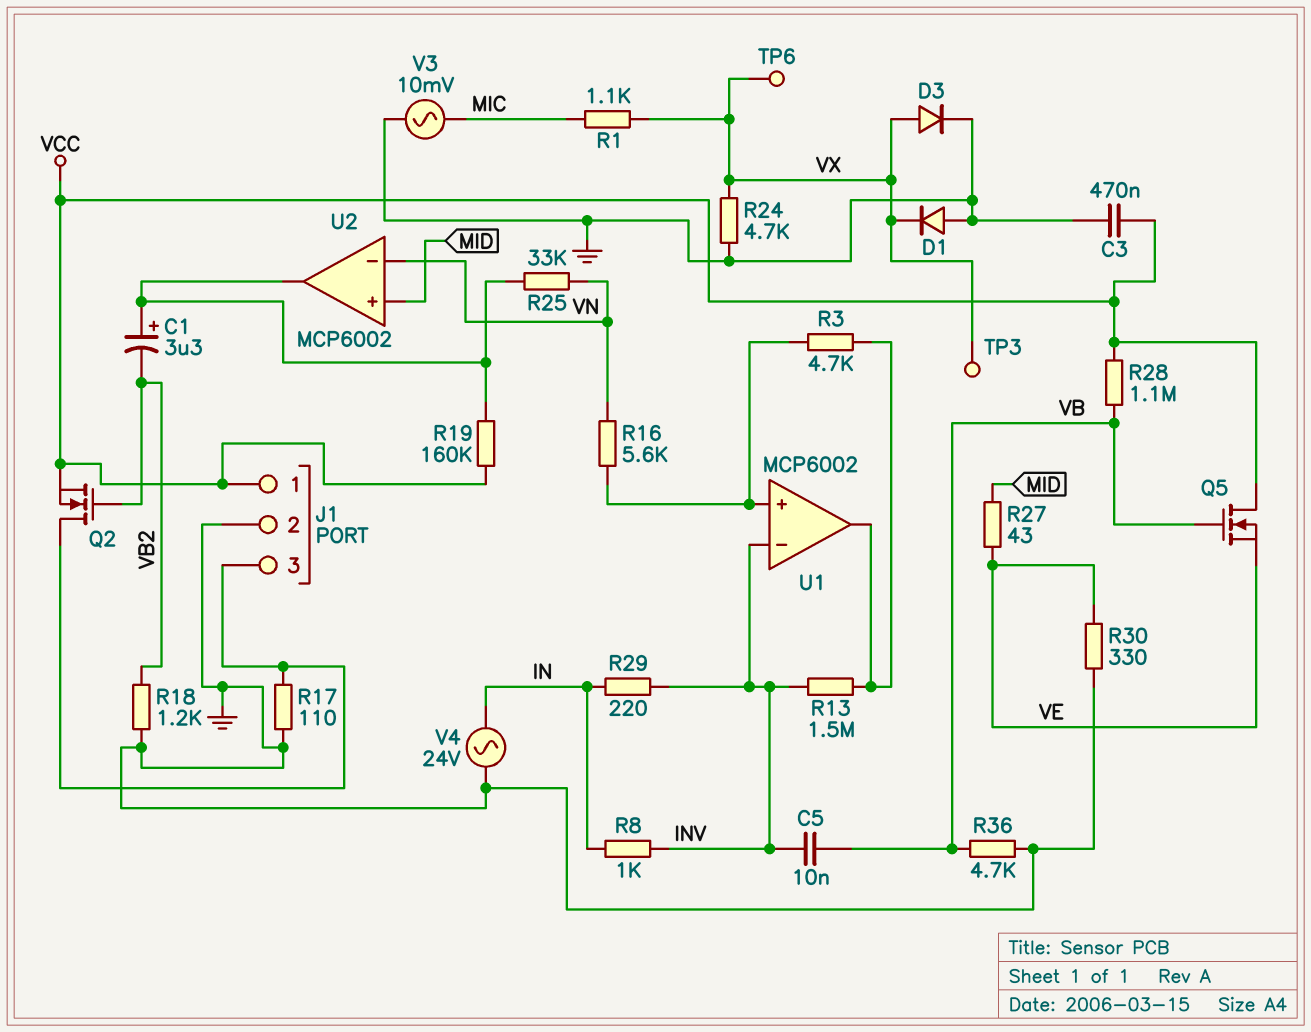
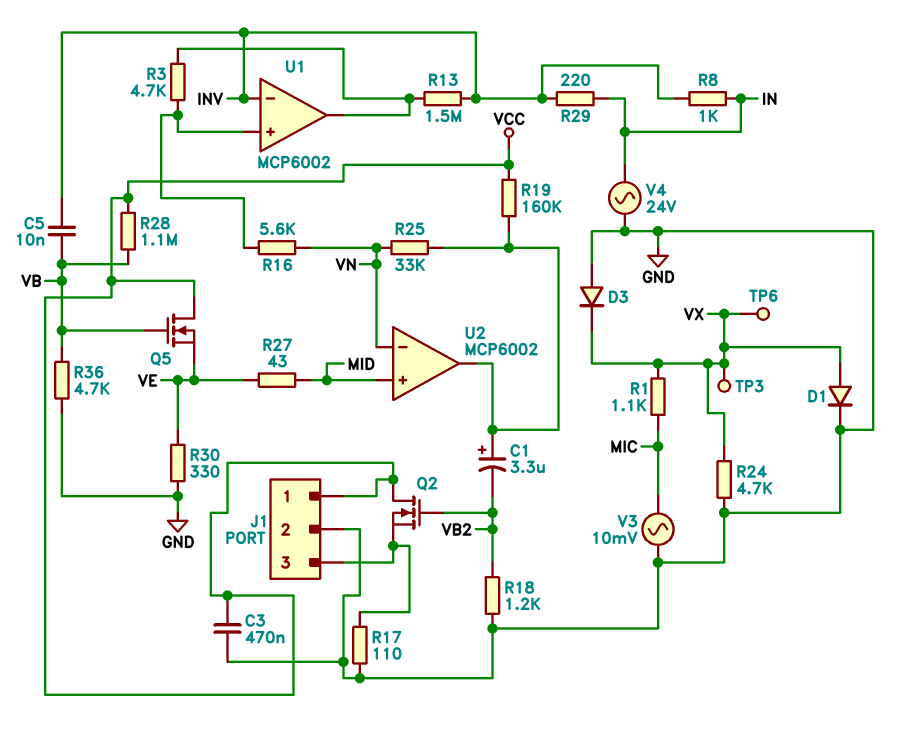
D1: diode (A GND, K VX) -> diode (A VX, K GND)
D3: diode (A VX, K GND) -> diode (A GND, K VX)
Q2: NMOS (G VB2, D J1/3, S VCC) -> NMOS (G VB2, D VCC, S J1/3)

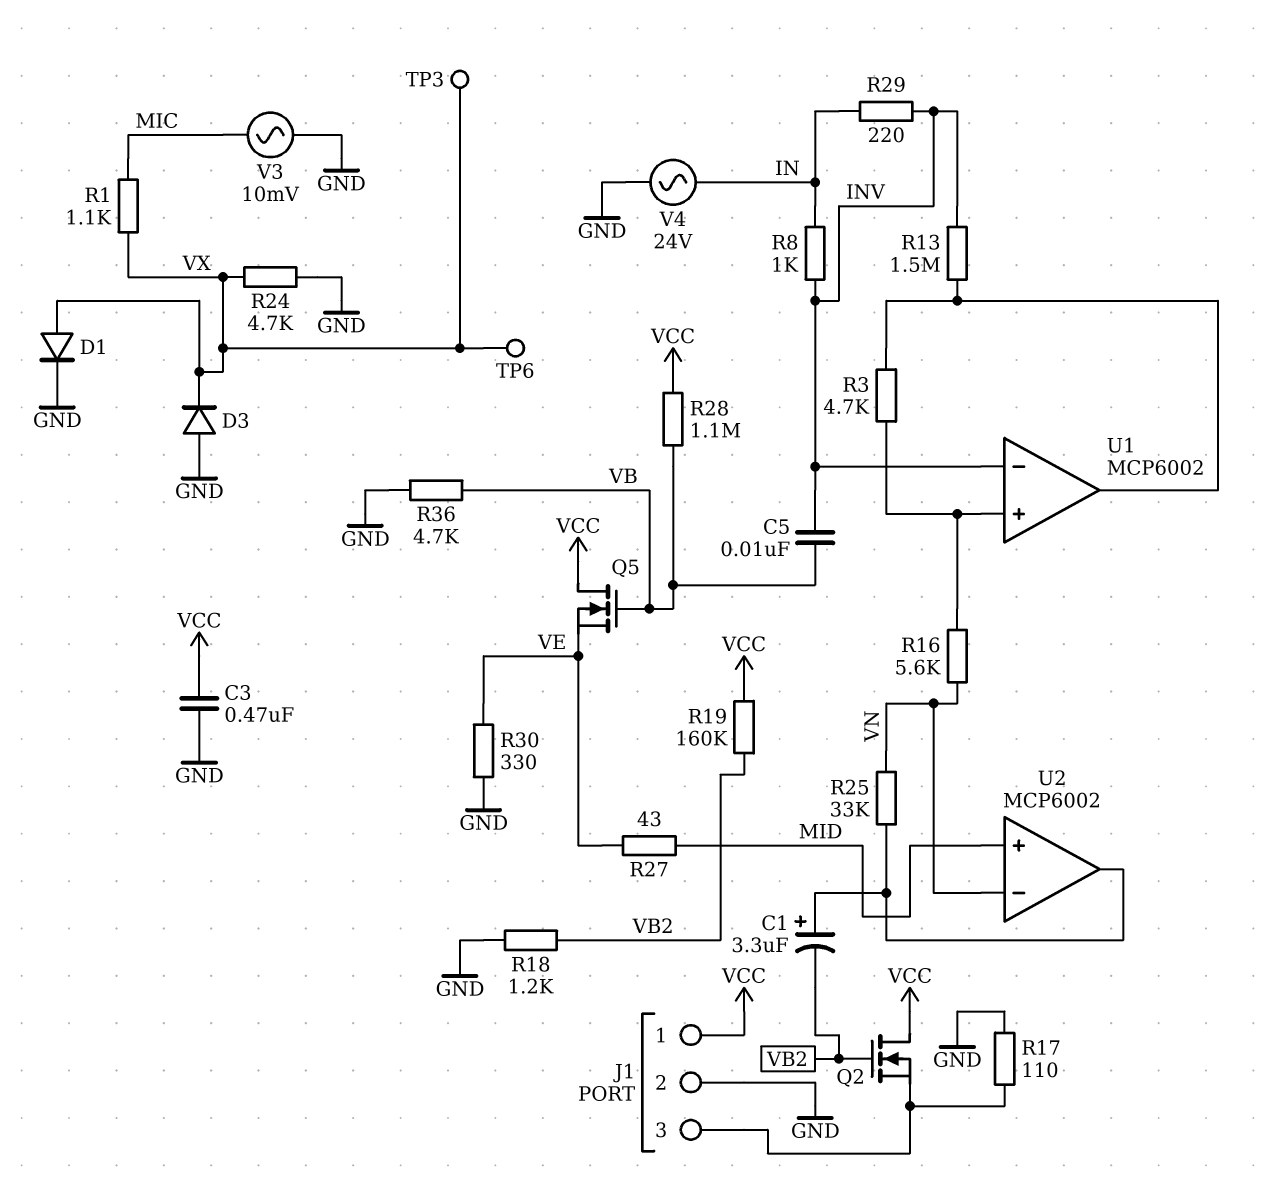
R19: 160k (U2/out, VCC) -> 160k (VB2, VCC)

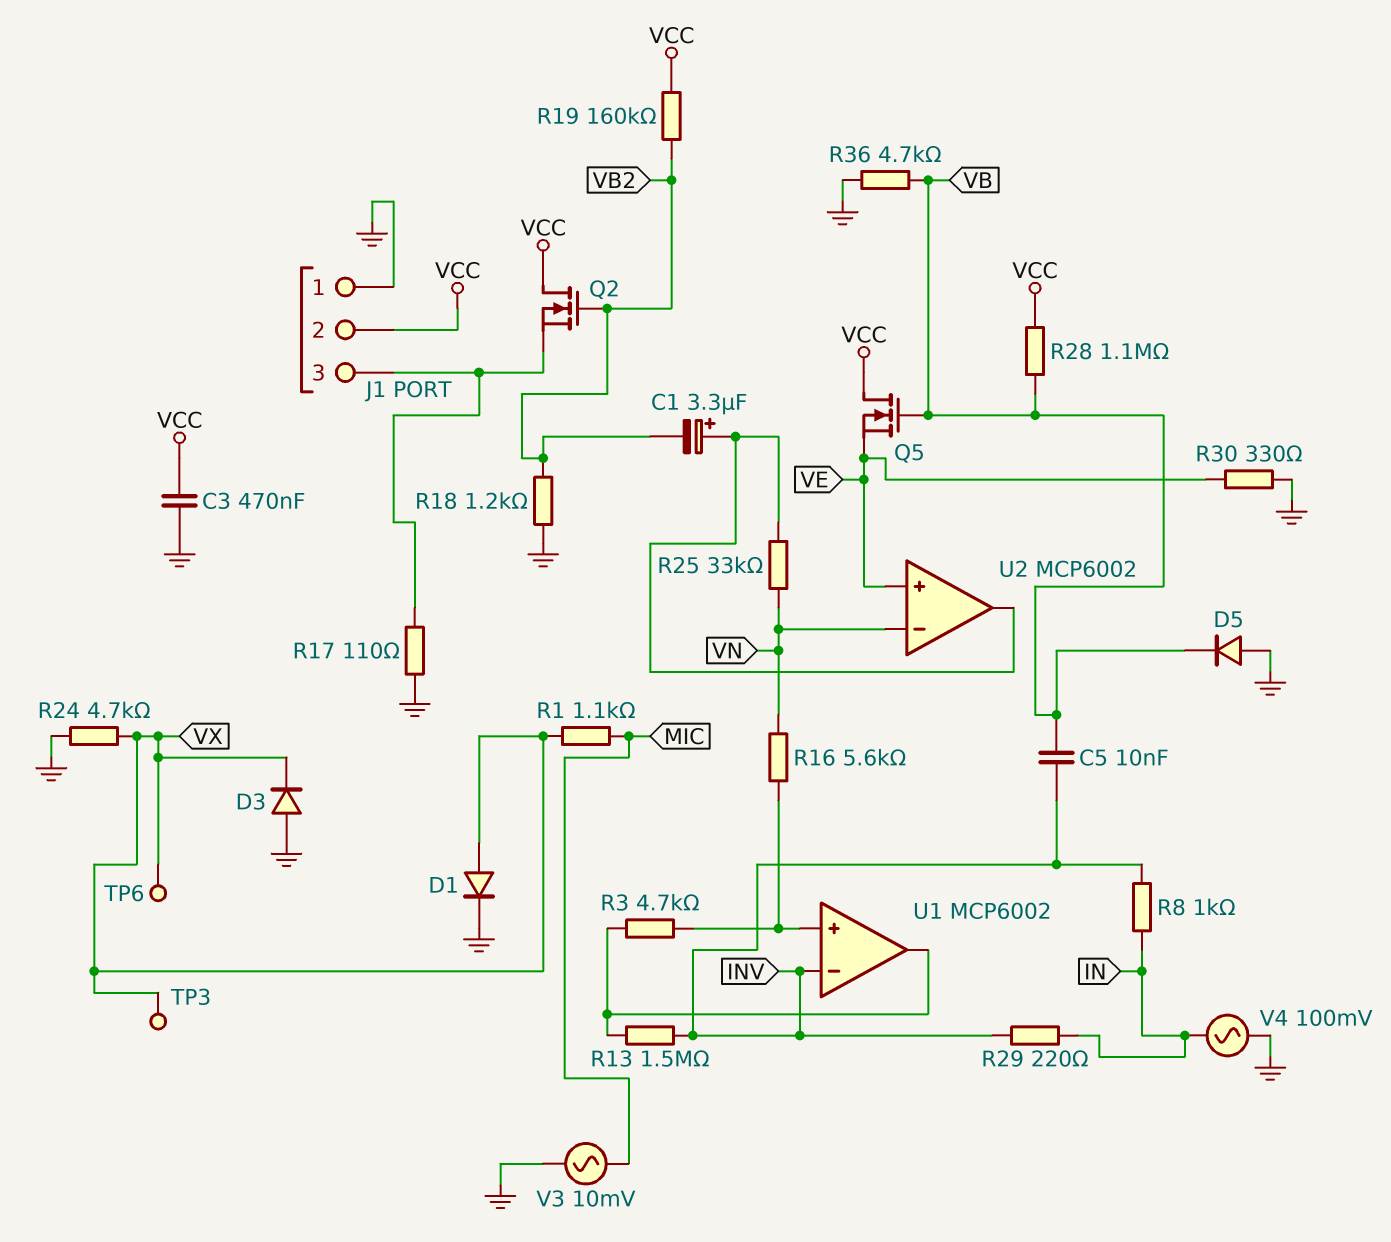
D5: none -> diode (A GND, K VB)
J1 pin 1: VCC -> GND
J1 pin 2: GND -> VCC
R27: 43 (MID, VE) -> none
U2 pin in+: MID -> VE
V4: AC 24V (GND, IN) -> AC 100mV (GND, IN)

